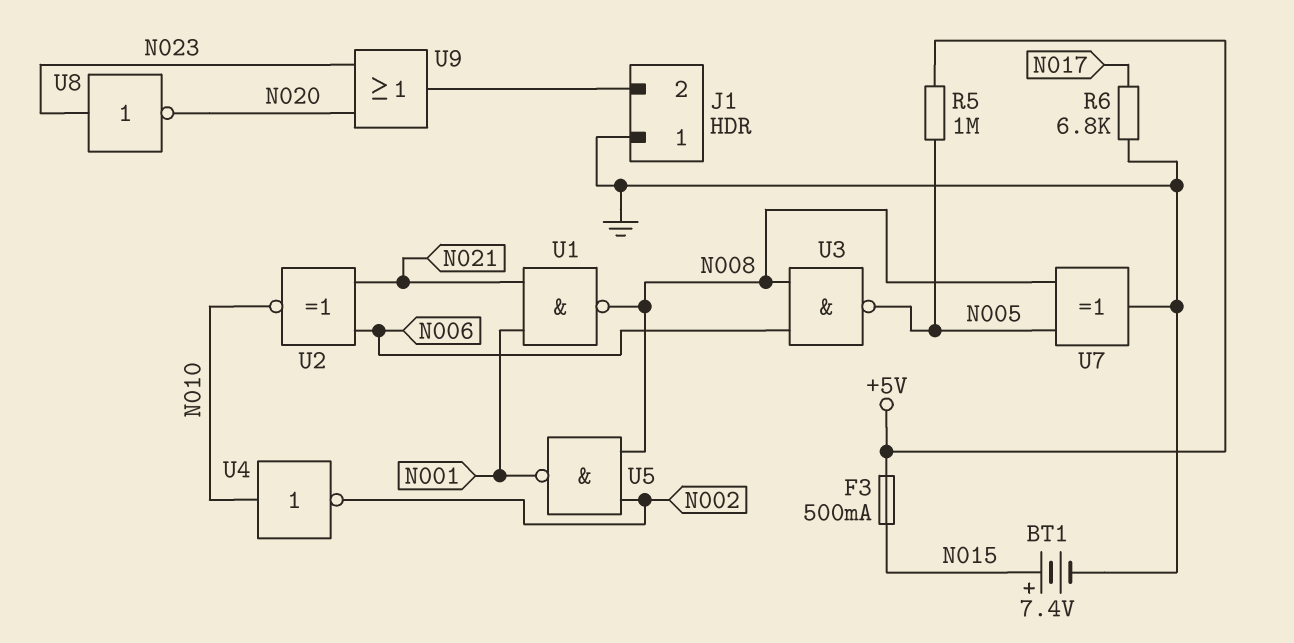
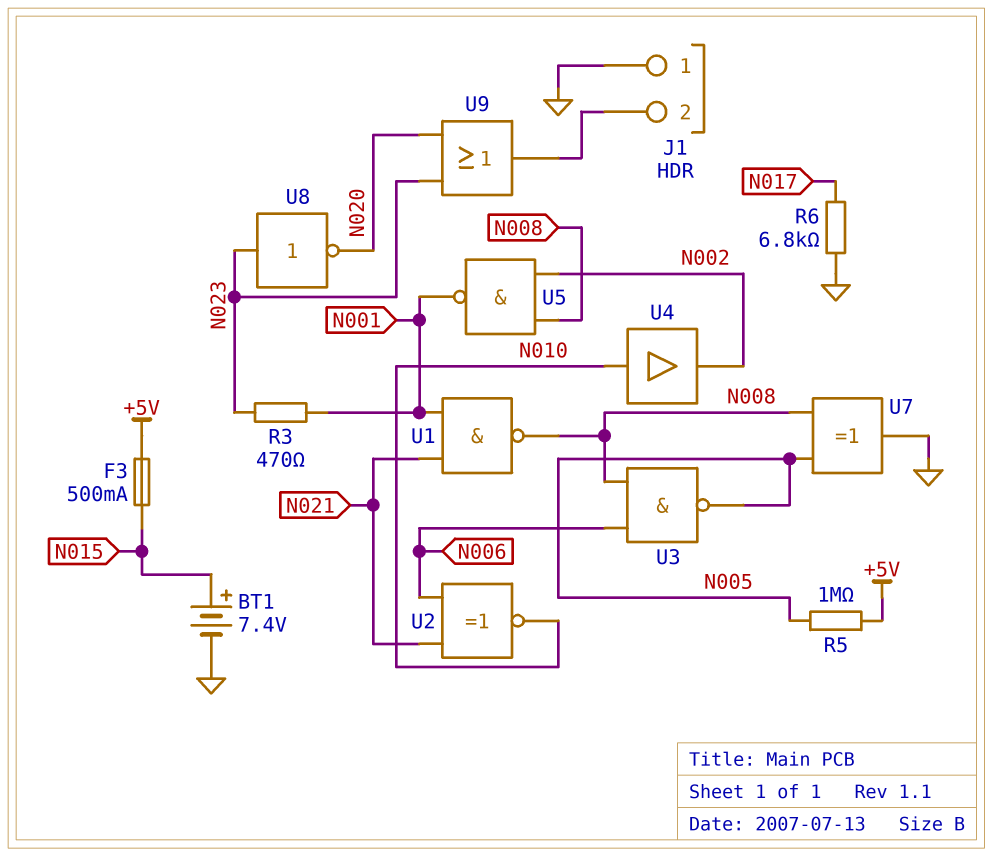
R3: none -> 470 (N001, N023)
U4: NOT (in N010, out N002) -> buffer (in N010, out N002)

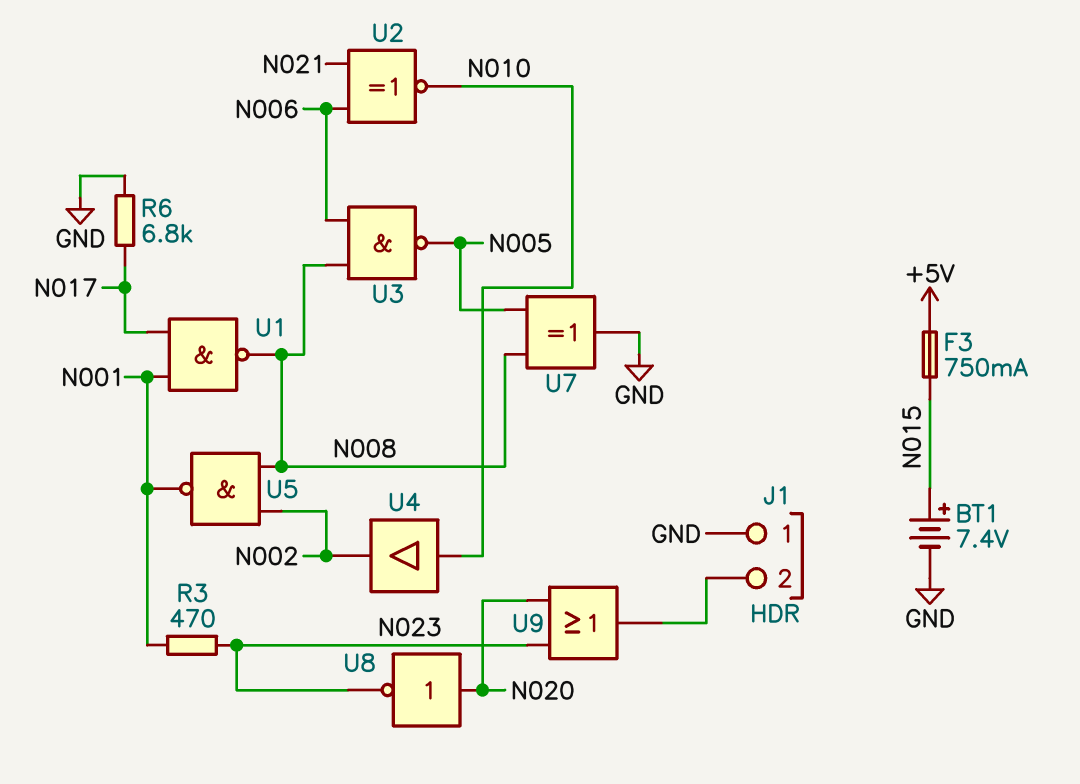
F3: 500mA (+5V, N015) -> 750mA (+5V, N015)
R5: 1M (+5V, N005) -> none
U1: NAND (in N001, in N021, out N008) -> NAND (in N001, in N017, out N008)
U8: NOT (in N023, out N020) -> NOT (in N020, out N023)

